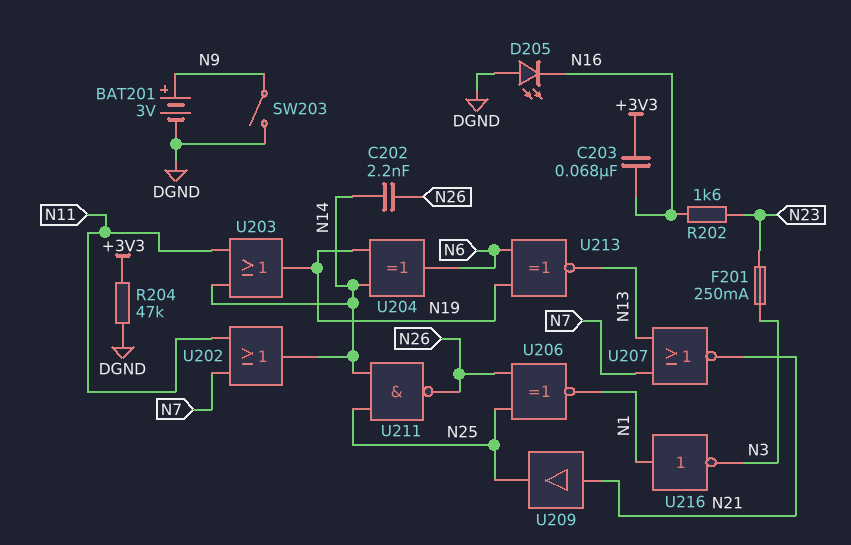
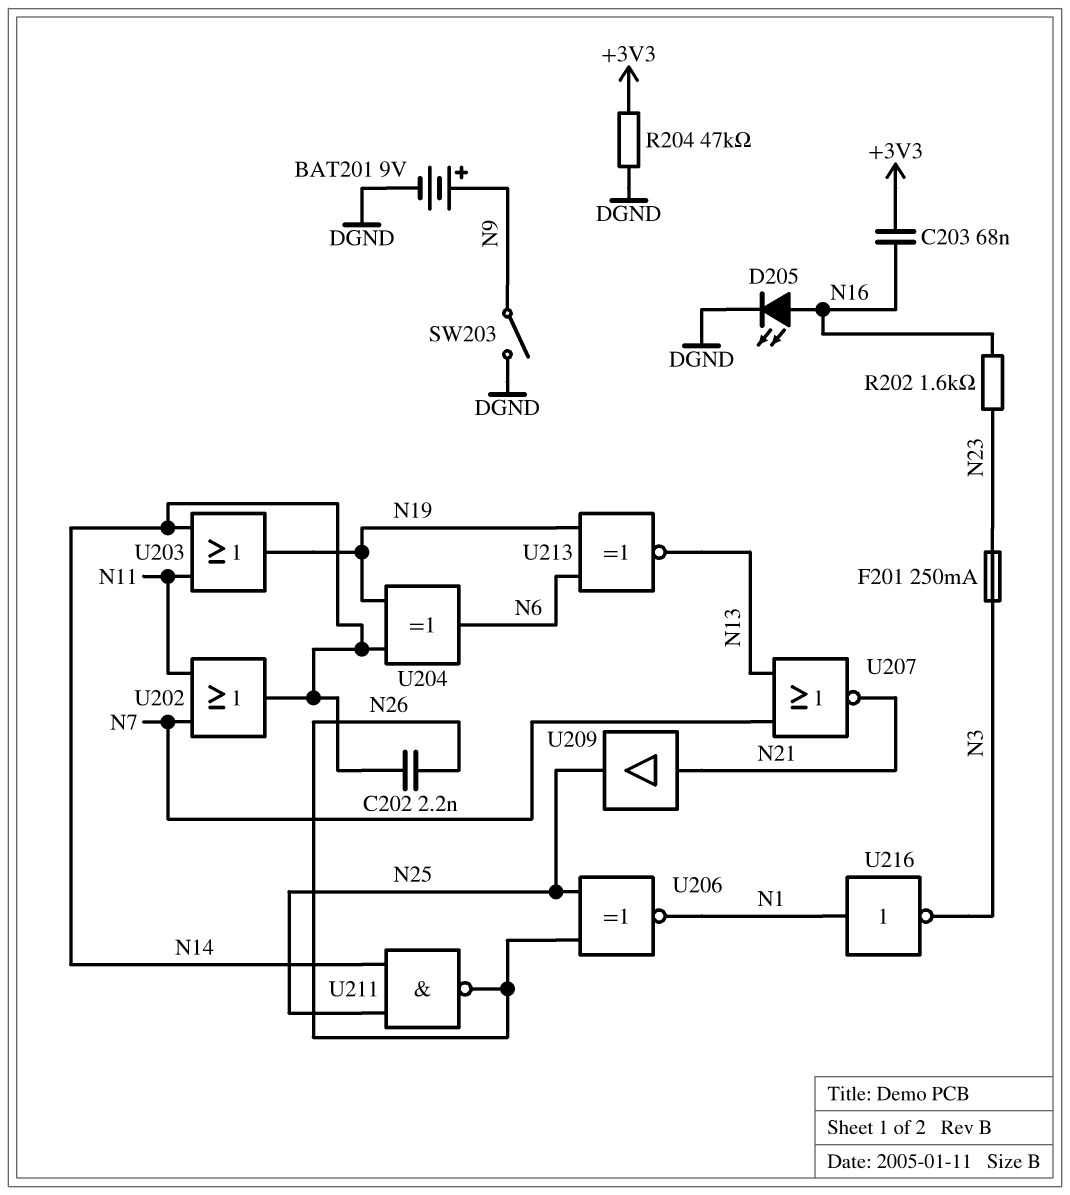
BAT201: 3V (plus N9, minus DGND) -> 9V (plus N9, minus DGND)
D205: LED (A DGND, K N16) -> LED (A N16, K DGND)

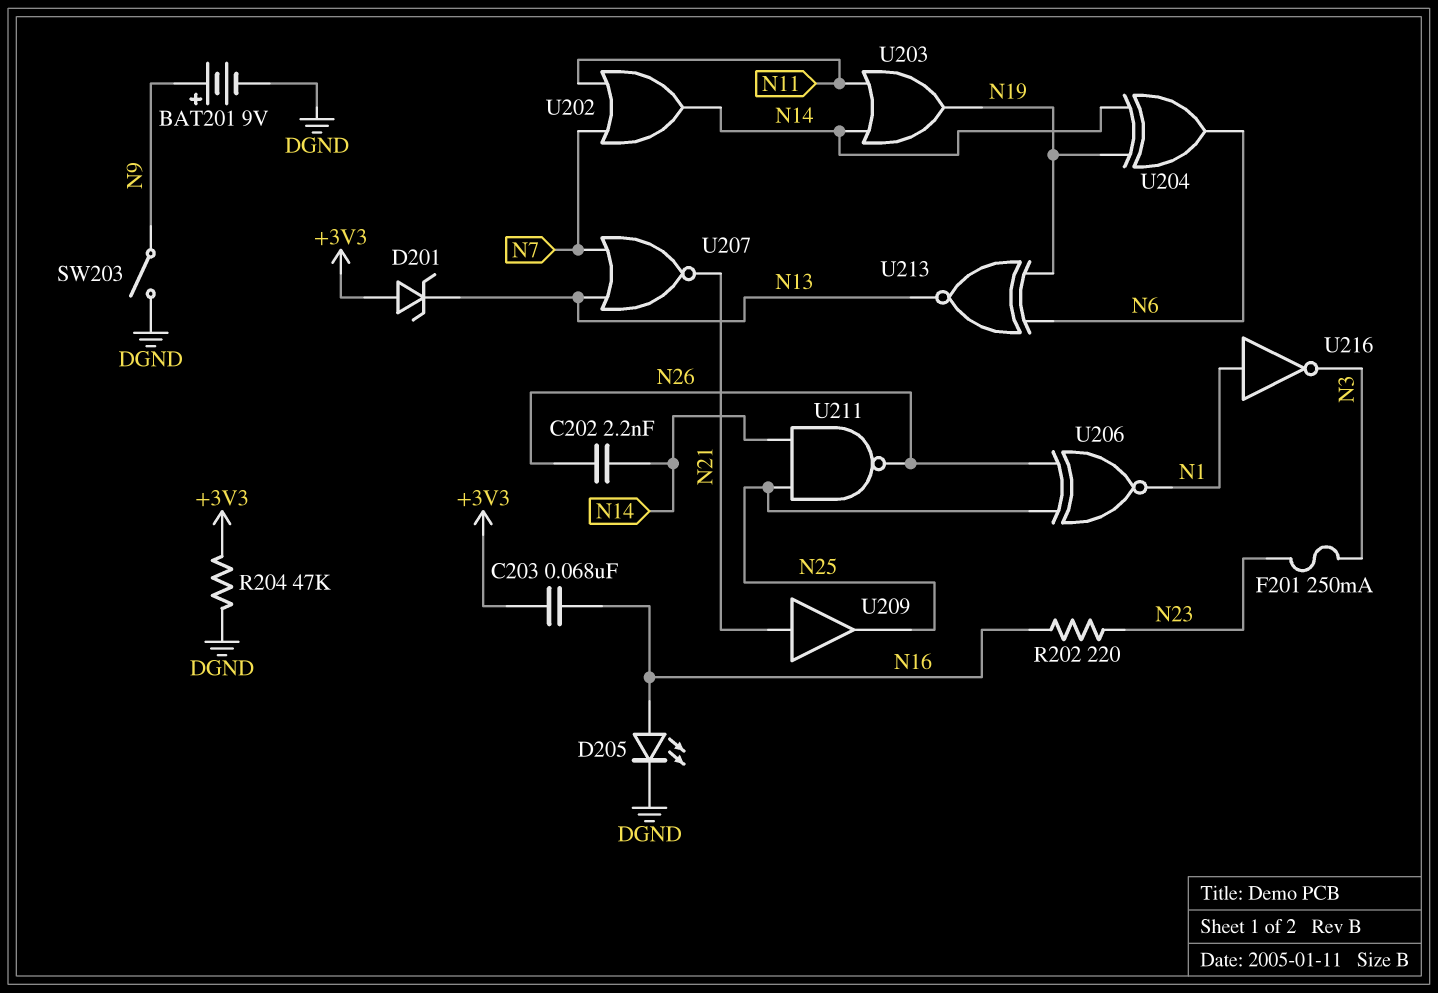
D201: none -> zener (A +3V3, K N13)
R202: 1.6k (N16, N23) -> 220 (N16, N23)

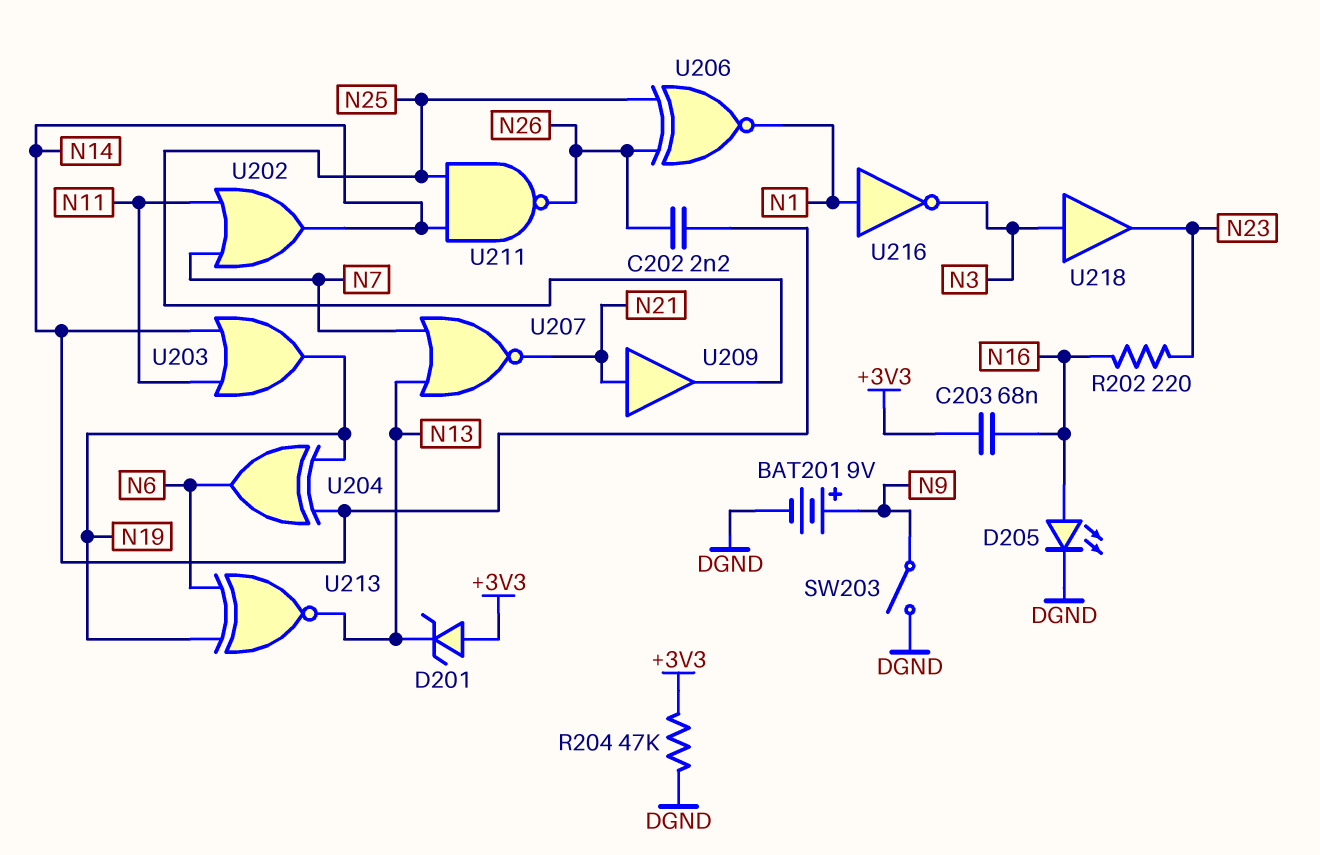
F201: 250mA (N3, N23) -> none
U218: none -> buffer (in N3, out N23)

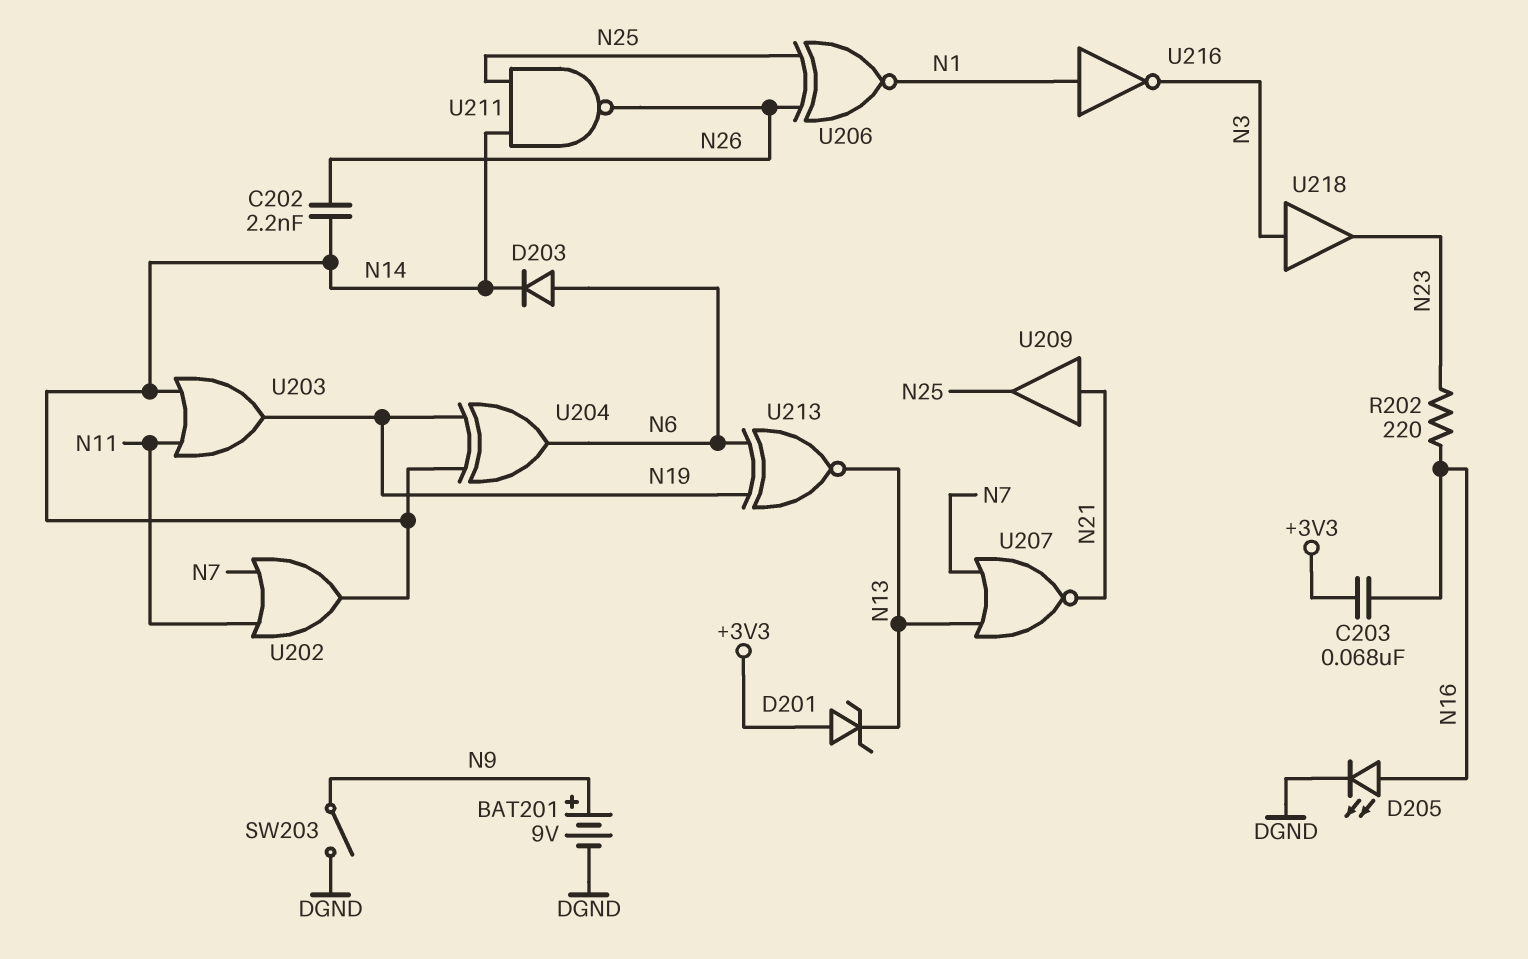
D203: none -> diode (A N6, K N14)
R204: 47k (+3V3, DGND) -> none

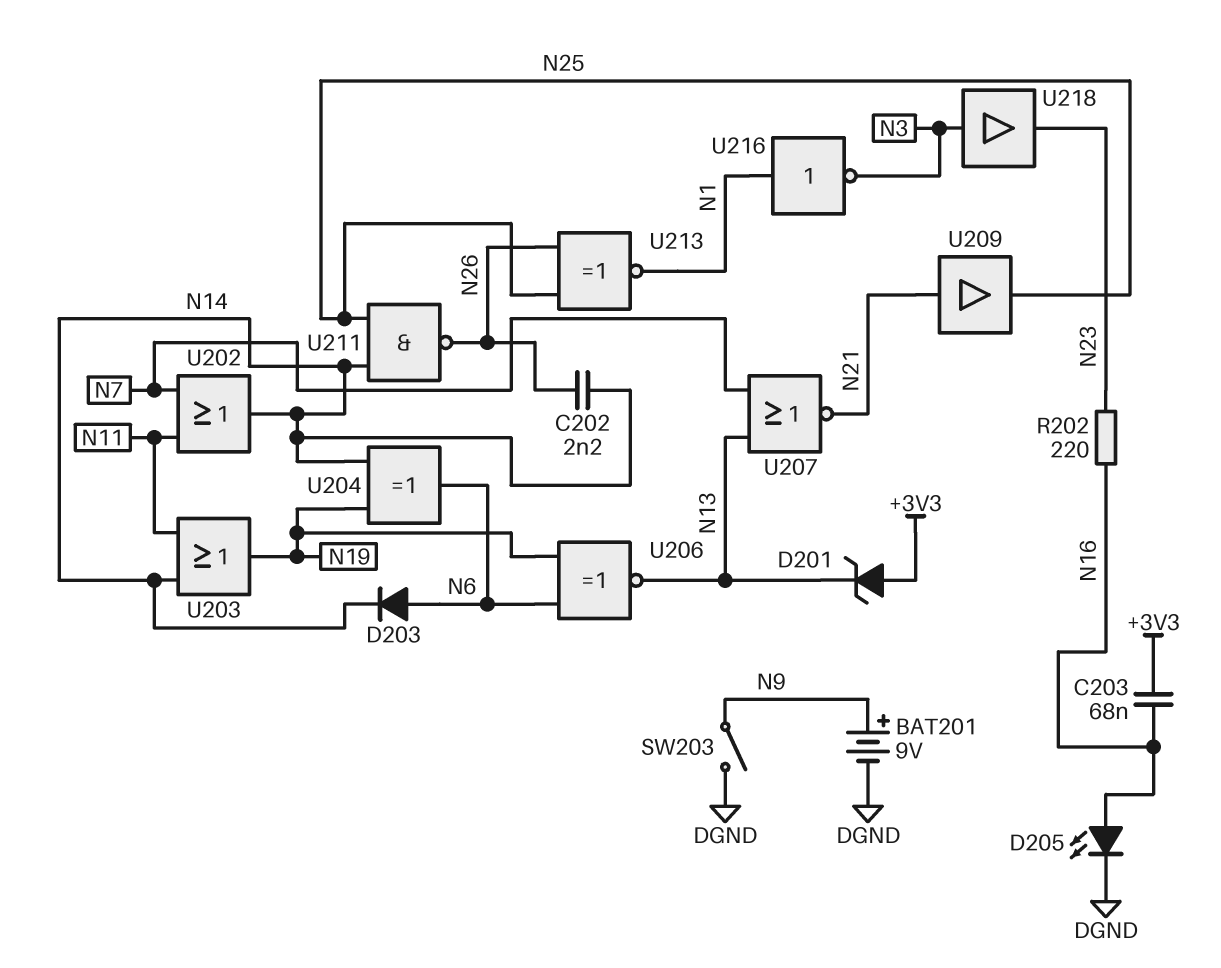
U206: XNOR (in N25, in N26, out N1) -> XNOR (in N6, in N19, out N13)
U213: XNOR (in N6, in N19, out N13) -> XNOR (in N25, in N26, out N1)

